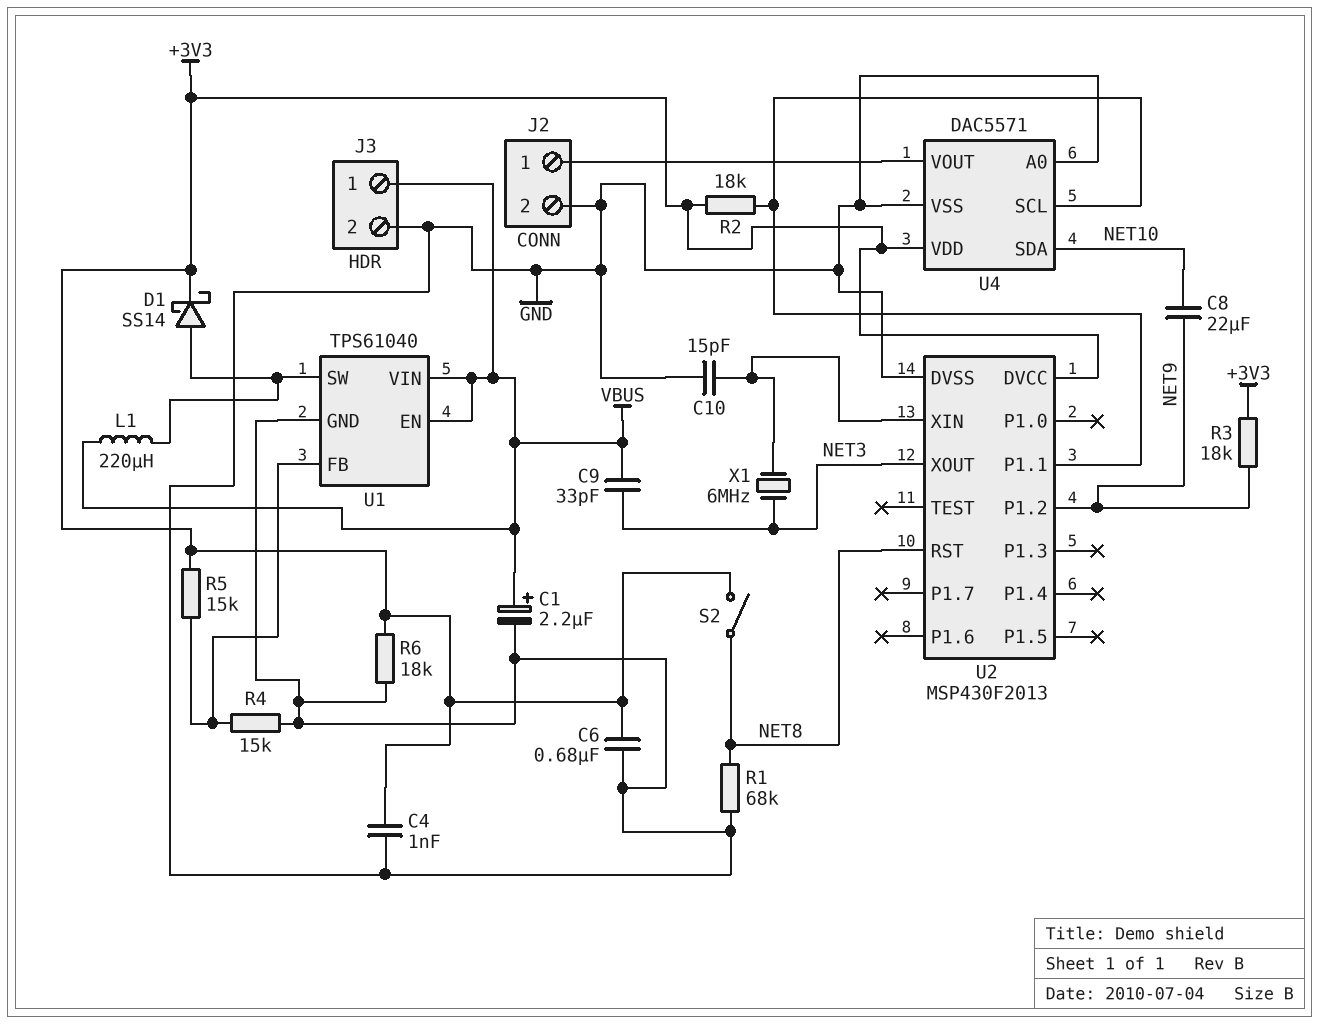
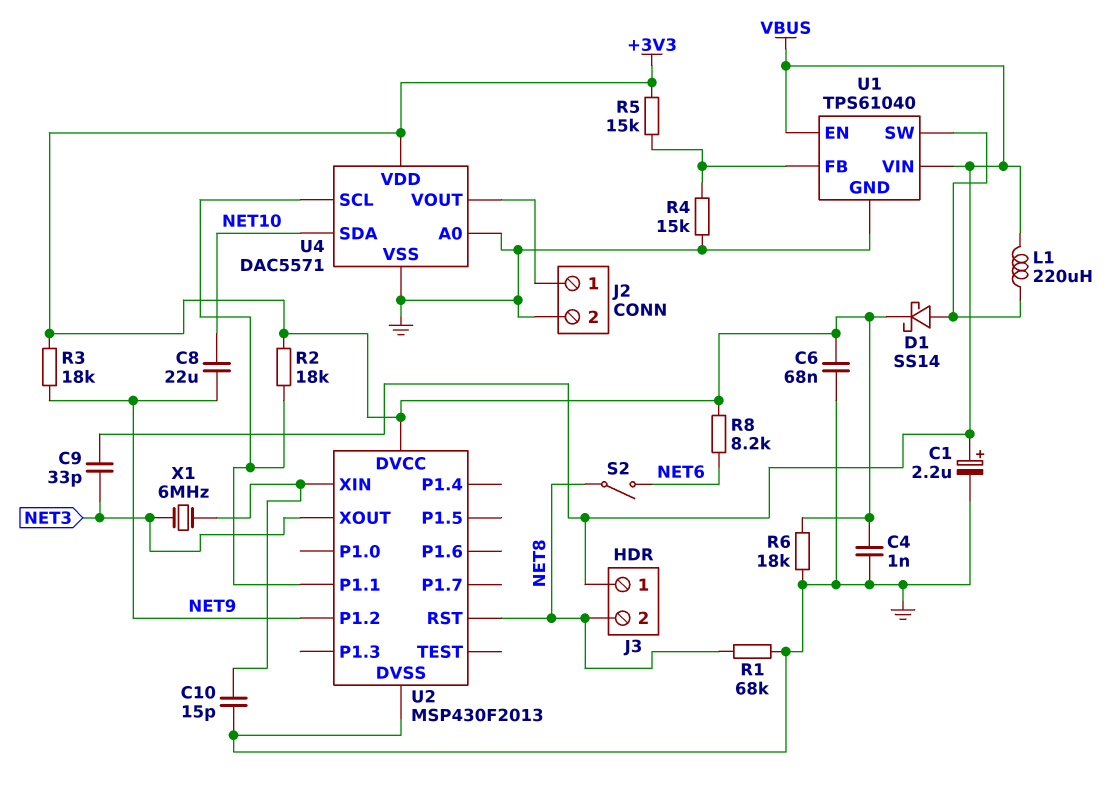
C6: 680nF (+3V3, GND) -> 68nF (+3V3, GND)
J3 pin 2: GND -> NET8
R8: none -> 8.2k (+3V3, NET6)
S2: switch (+3V3, NET8) -> switch (NET6, NET8)

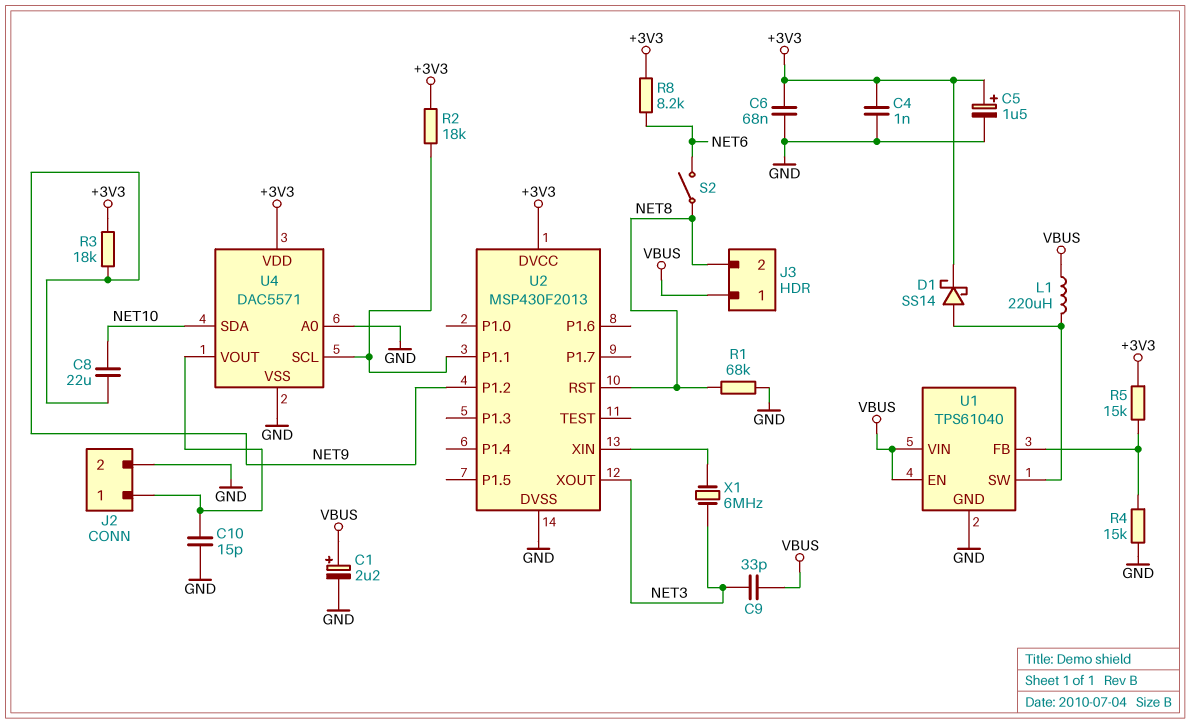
C5: none -> 1.5uF (plus +3V3, minus GND)
C10: 15pF (GND, U2/XIN) -> 15pF (GND, J2/1)
R6: 18k (+3V3, GND) -> none

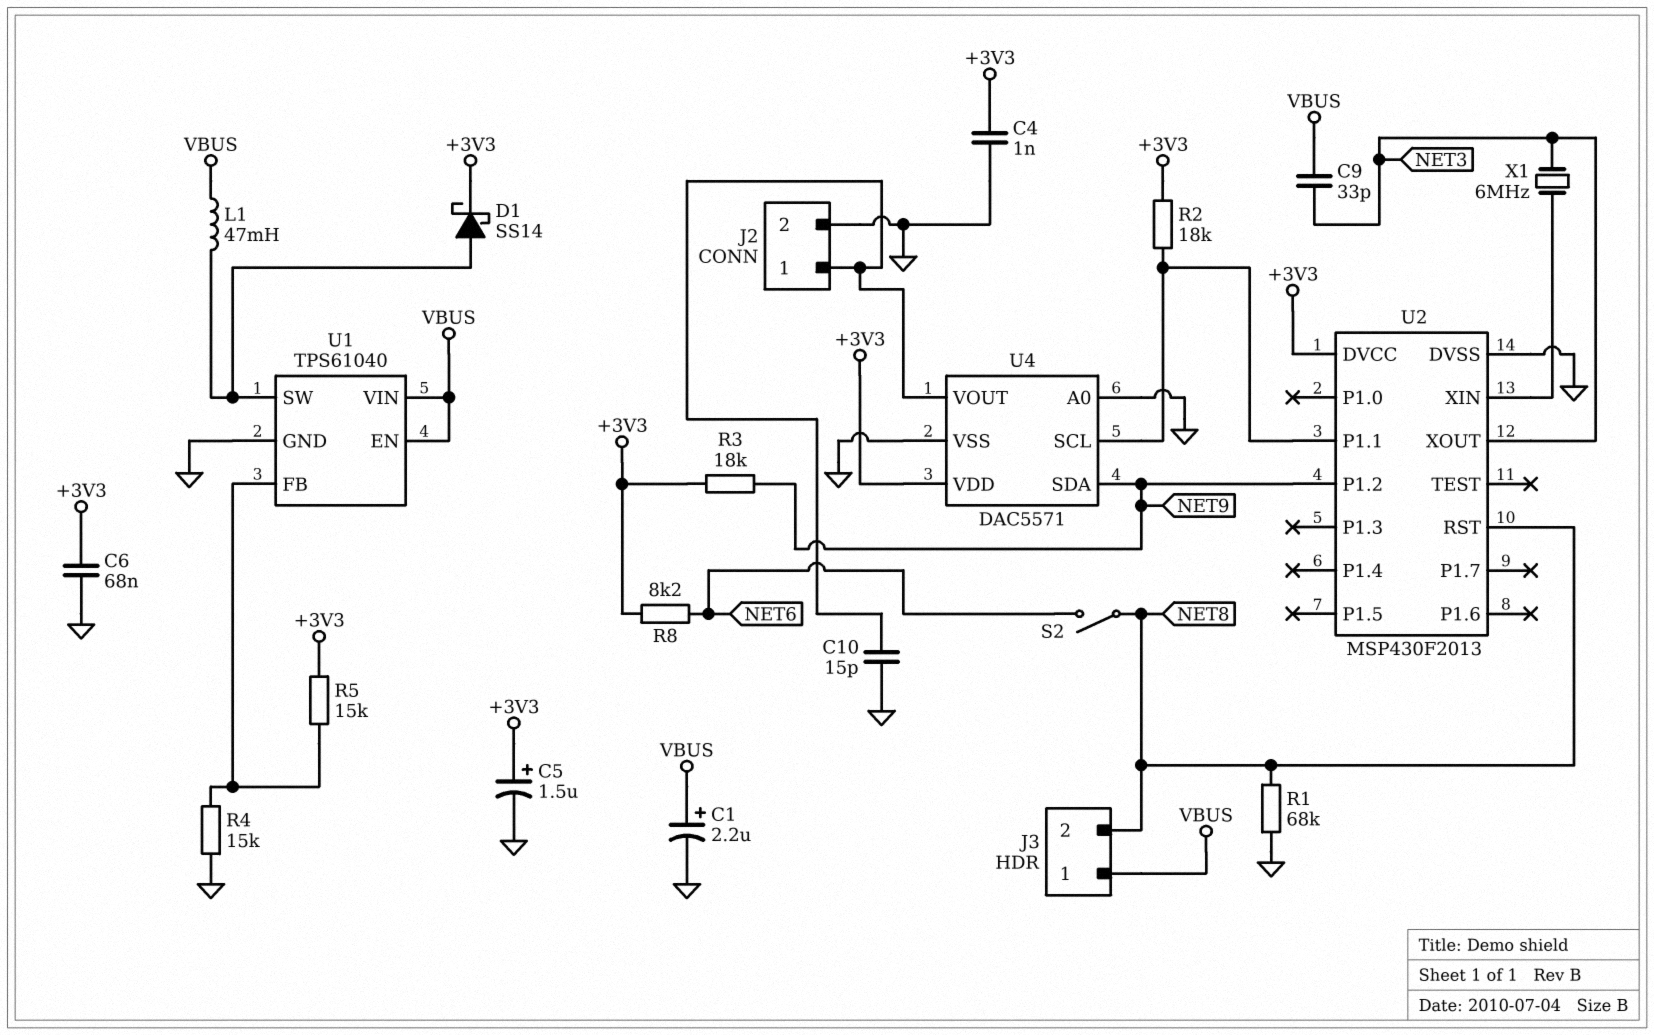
C8: 22uF (NET9, NET10) -> none
L1: 220uH (U1/SW, VBUS) -> 47mH (U1/SW, VBUS)
U4 pin SDA: NET10 -> NET9

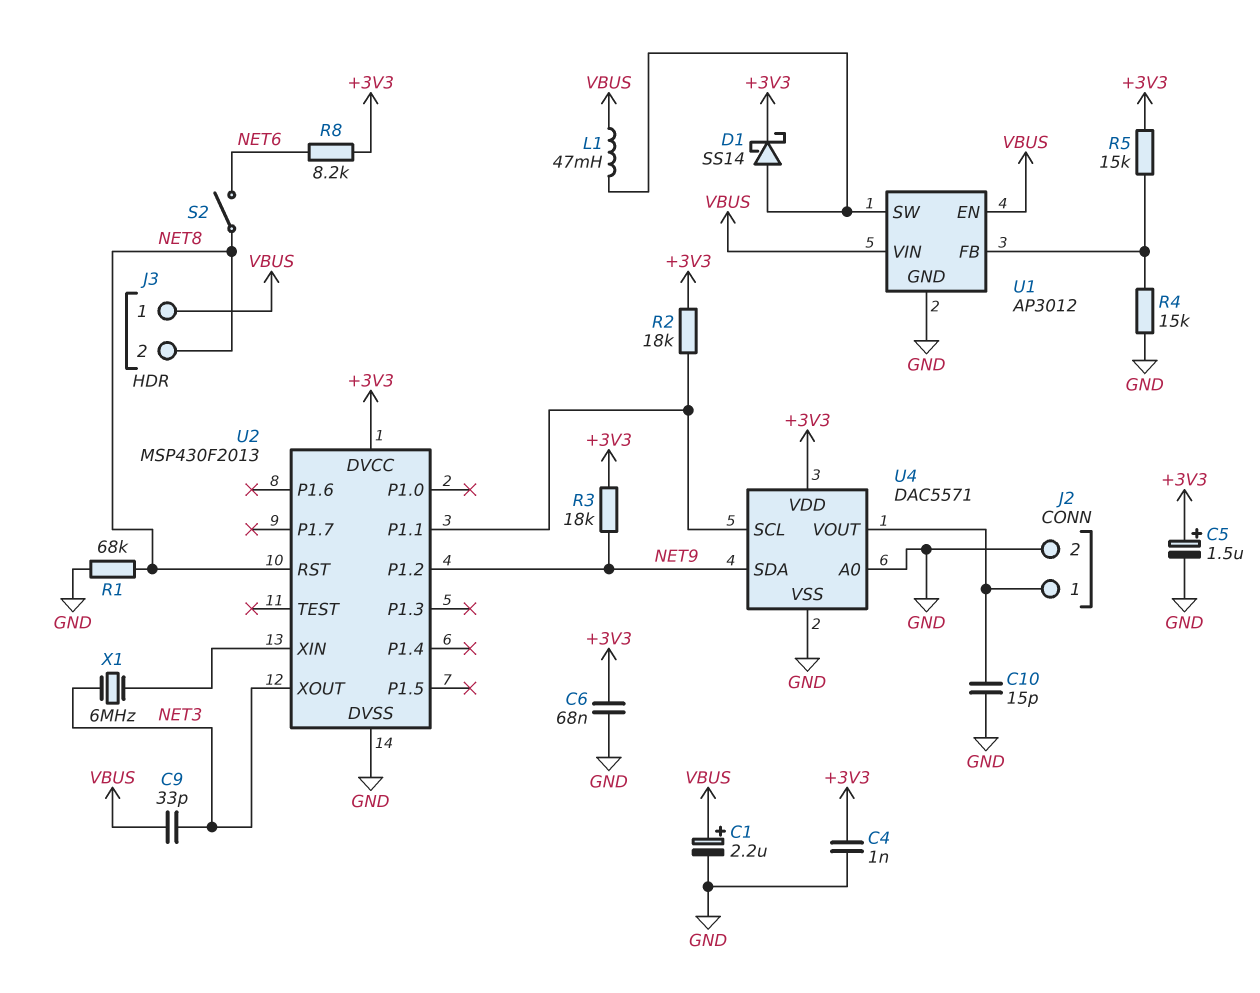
U1: TPS61040 -> AP3012

